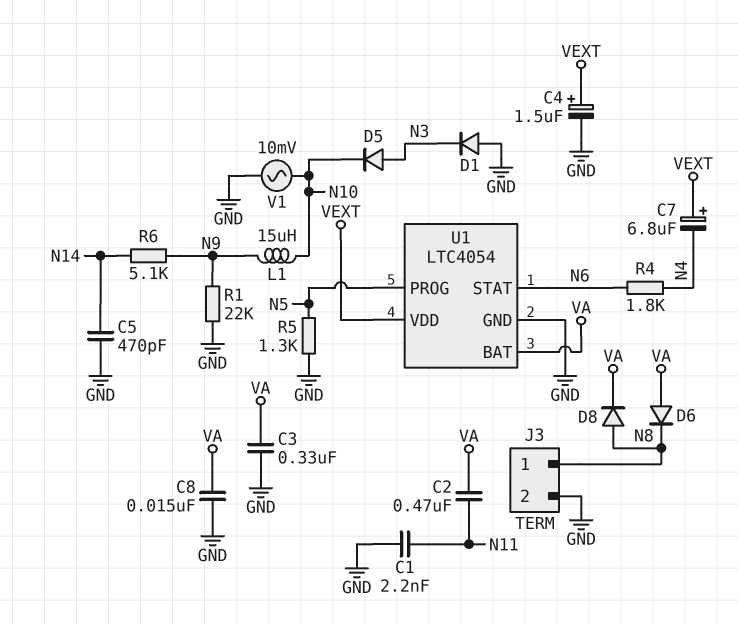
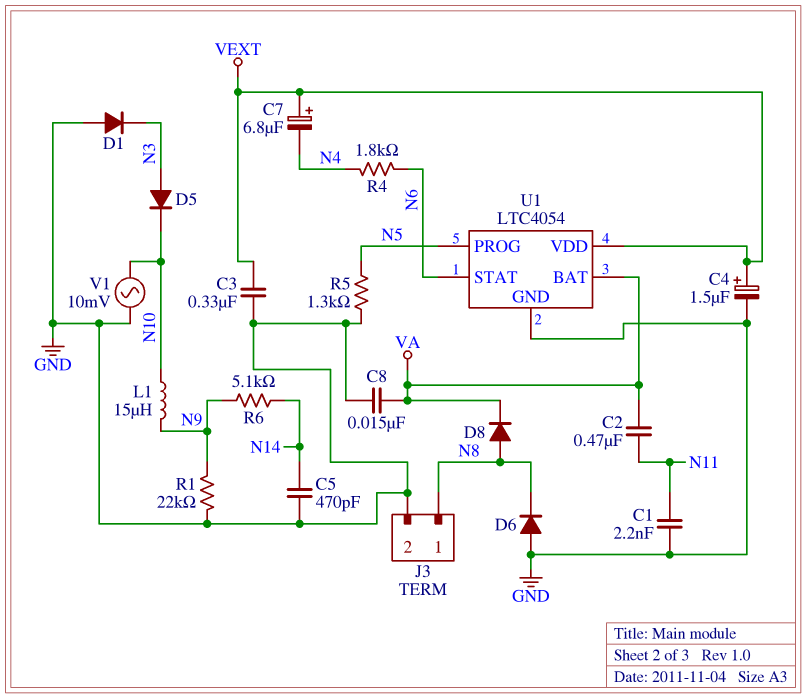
C3: 330nF (GND, VA) -> 330nF (GND, VEXT)
D6: diode (A VA, K N8) -> diode (A GND, K N8)

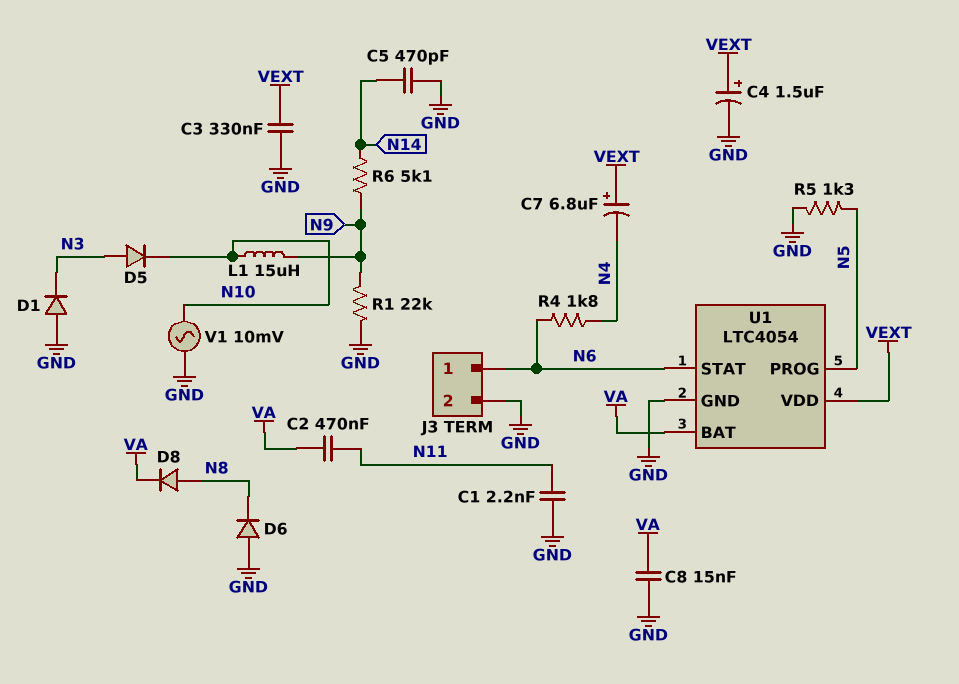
J3 pin 1: N8 -> N6

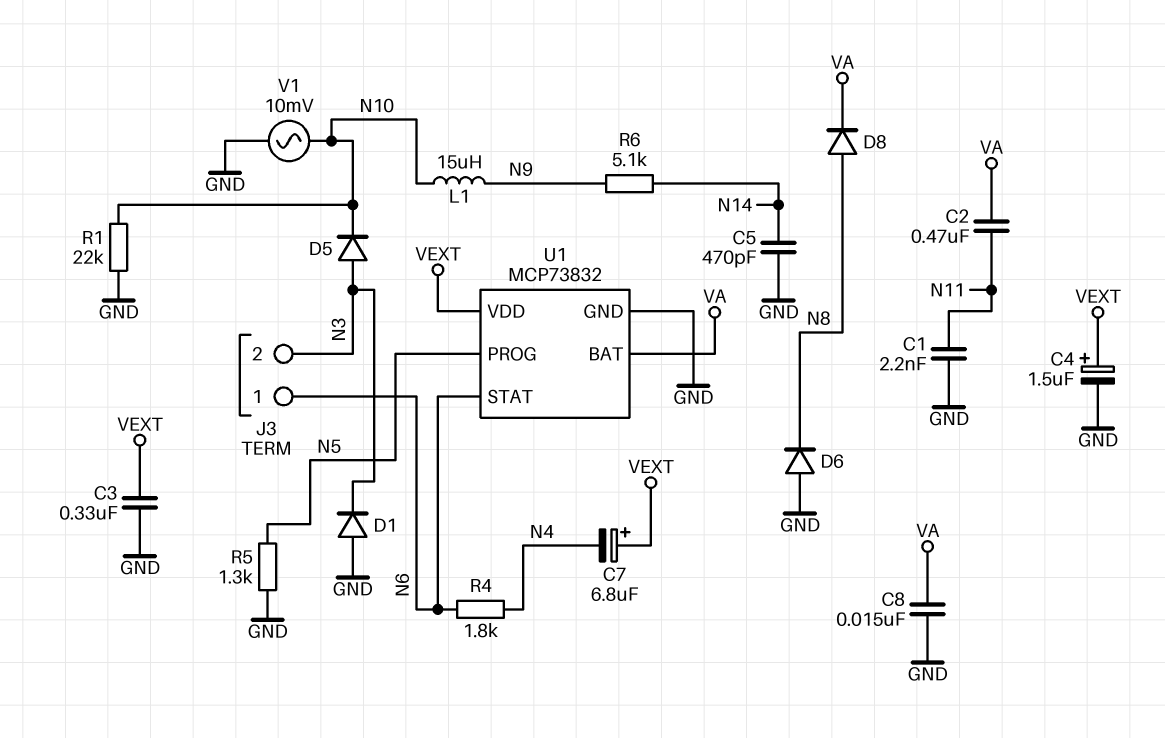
J3 pin 2: GND -> N3
R1: 22k (GND, N9) -> 22k (GND, N10)
U1: LTC4054 -> MCP73832

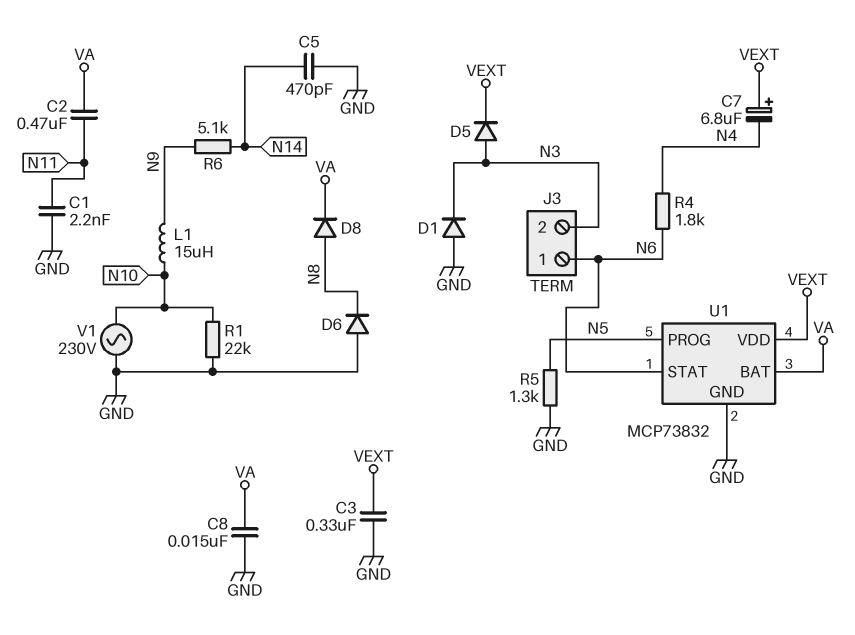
C4: 1.5uF (plus VEXT, minus GND) -> none
D5: diode (A N3, K N10) -> diode (A N3, K VEXT)
V1: AC 10mV (GND, N10) -> AC 230V (GND, N10)

